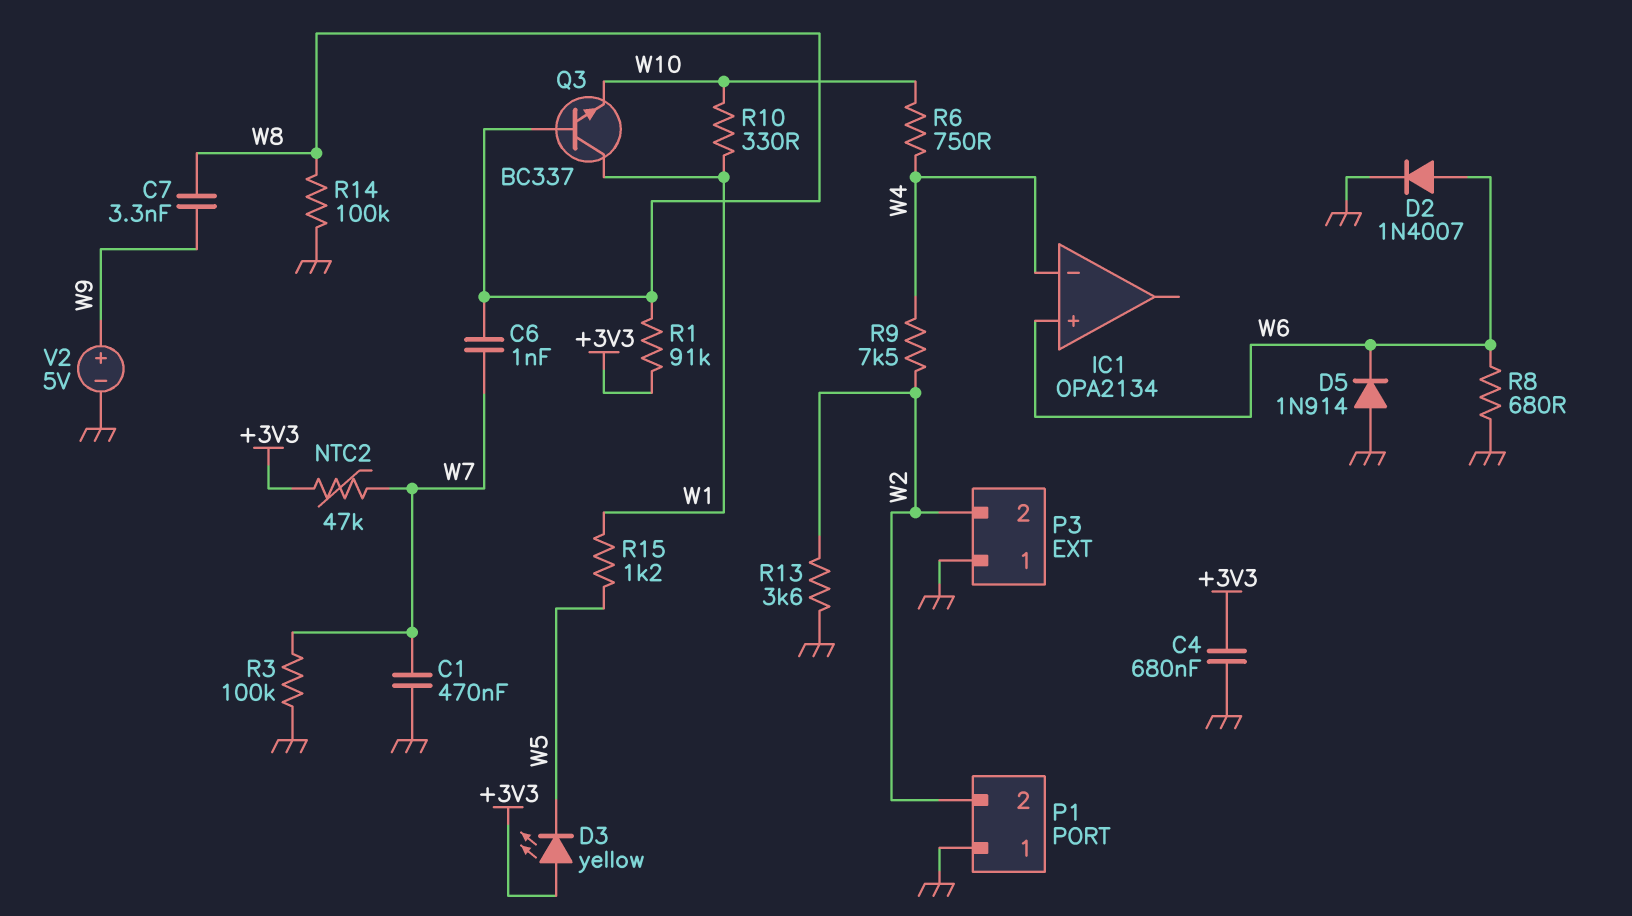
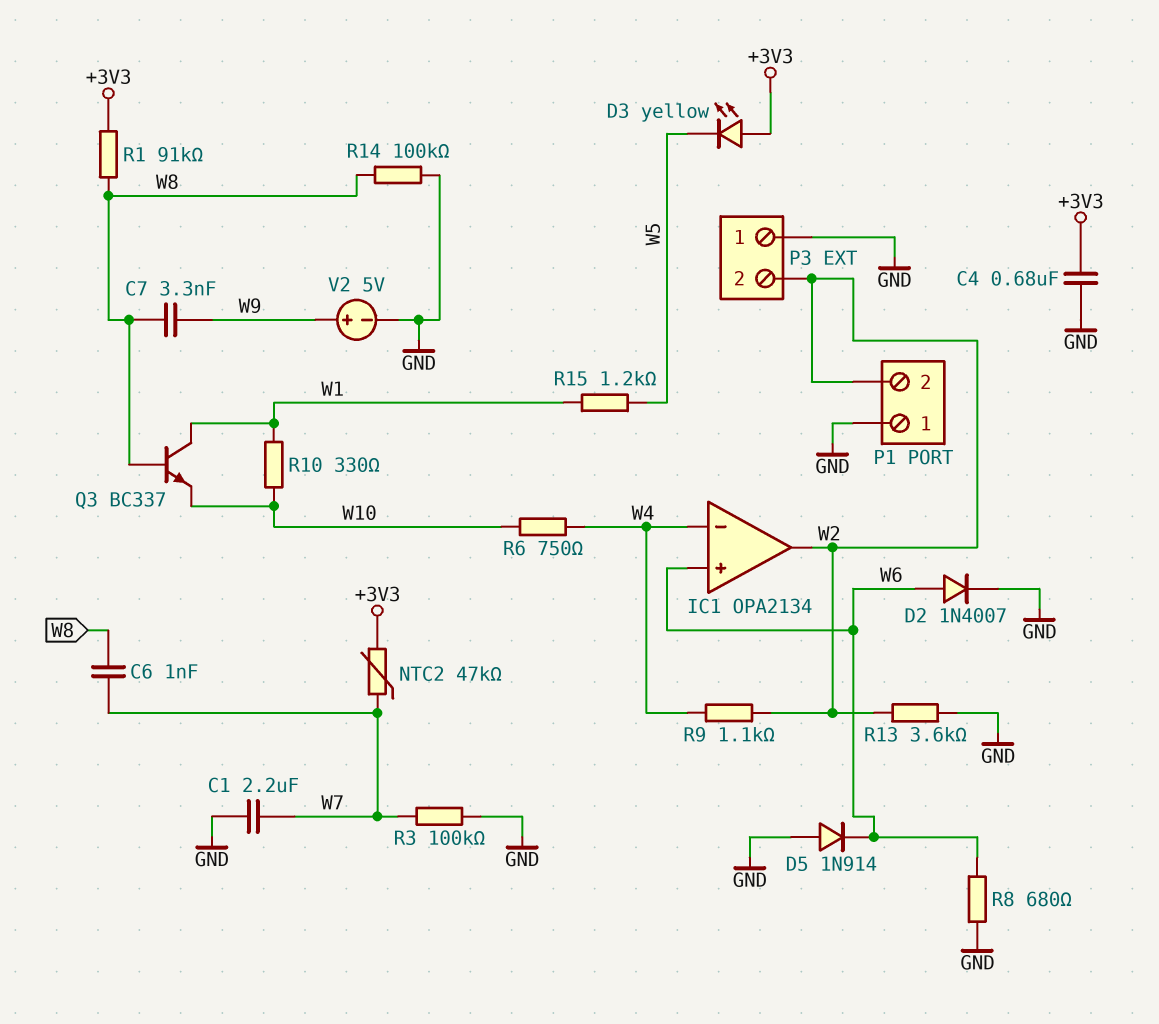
C1: 470nF (GND, W7) -> 2.2uF (GND, W7)
IC1 pin out: none -> W2
R9: 7.5k (W2, W4) -> 1.1k (W2, W4)

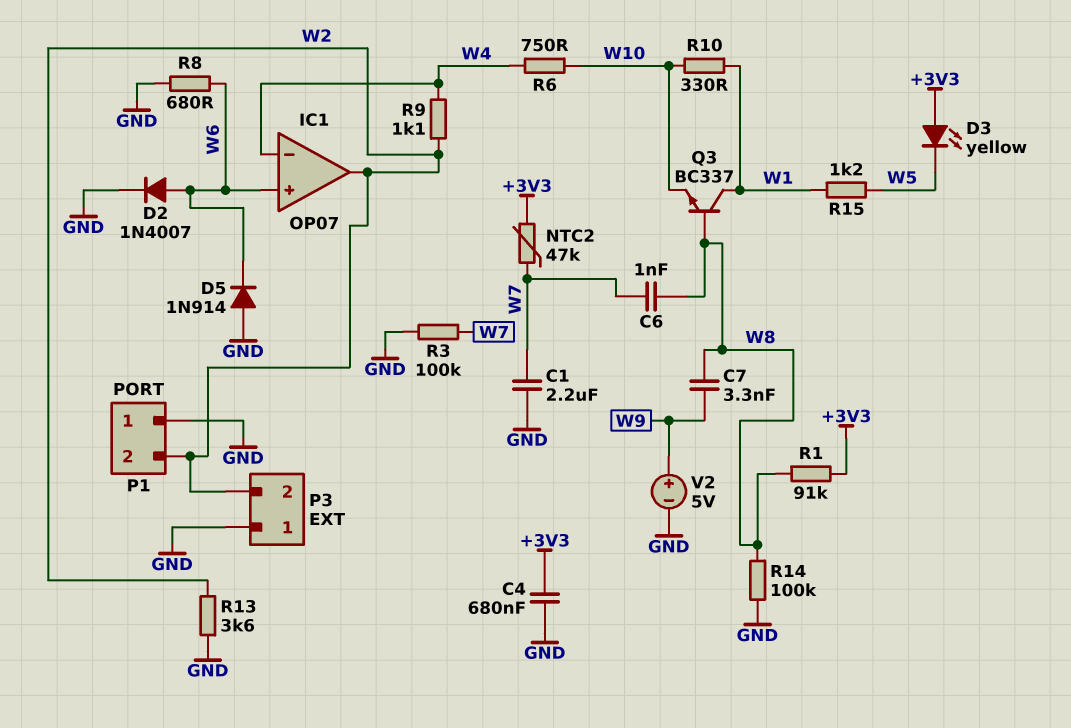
IC1: OPA2134 -> OP07

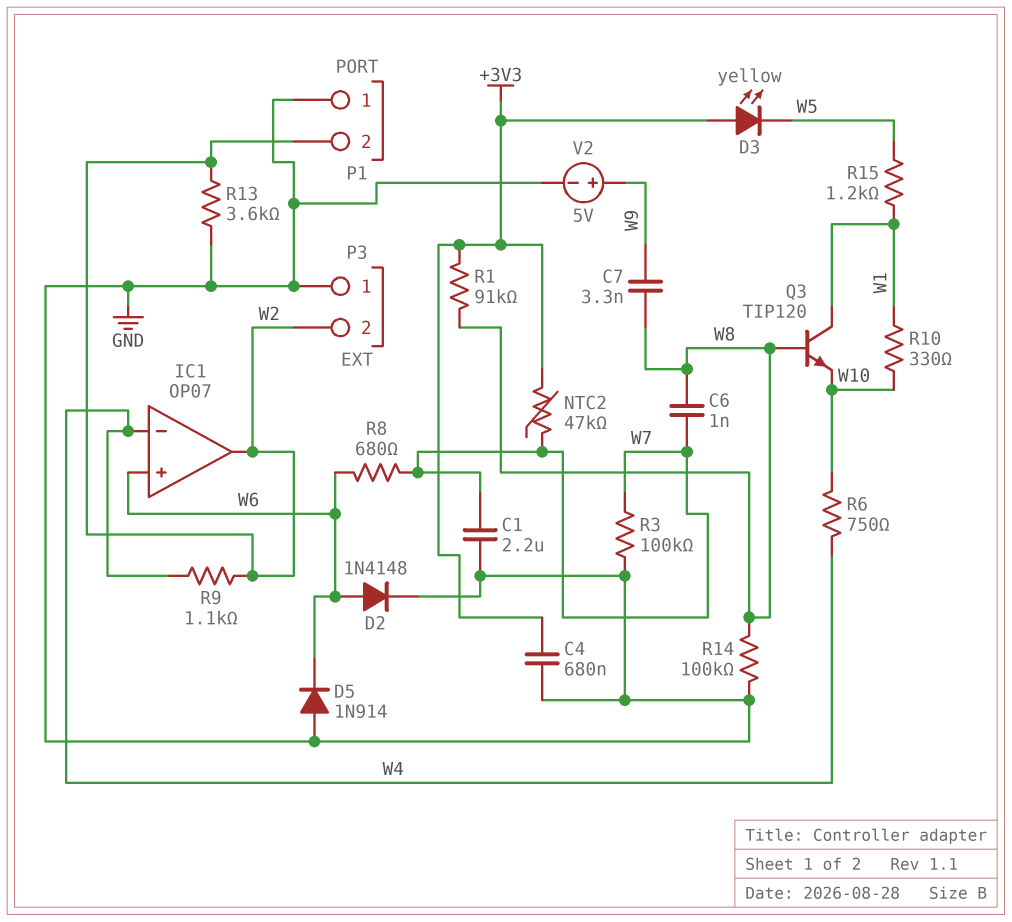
D2: diode 1N4007 (A W6, K GND) -> diode 1N4148 (A W6, K GND)
Q3: NPN BC337 (B W8, C W1, E W10) -> NPN TIP120 (B W8, C W1, E W10)
R8: 680 (GND, W6) -> 680 (W6, W7)

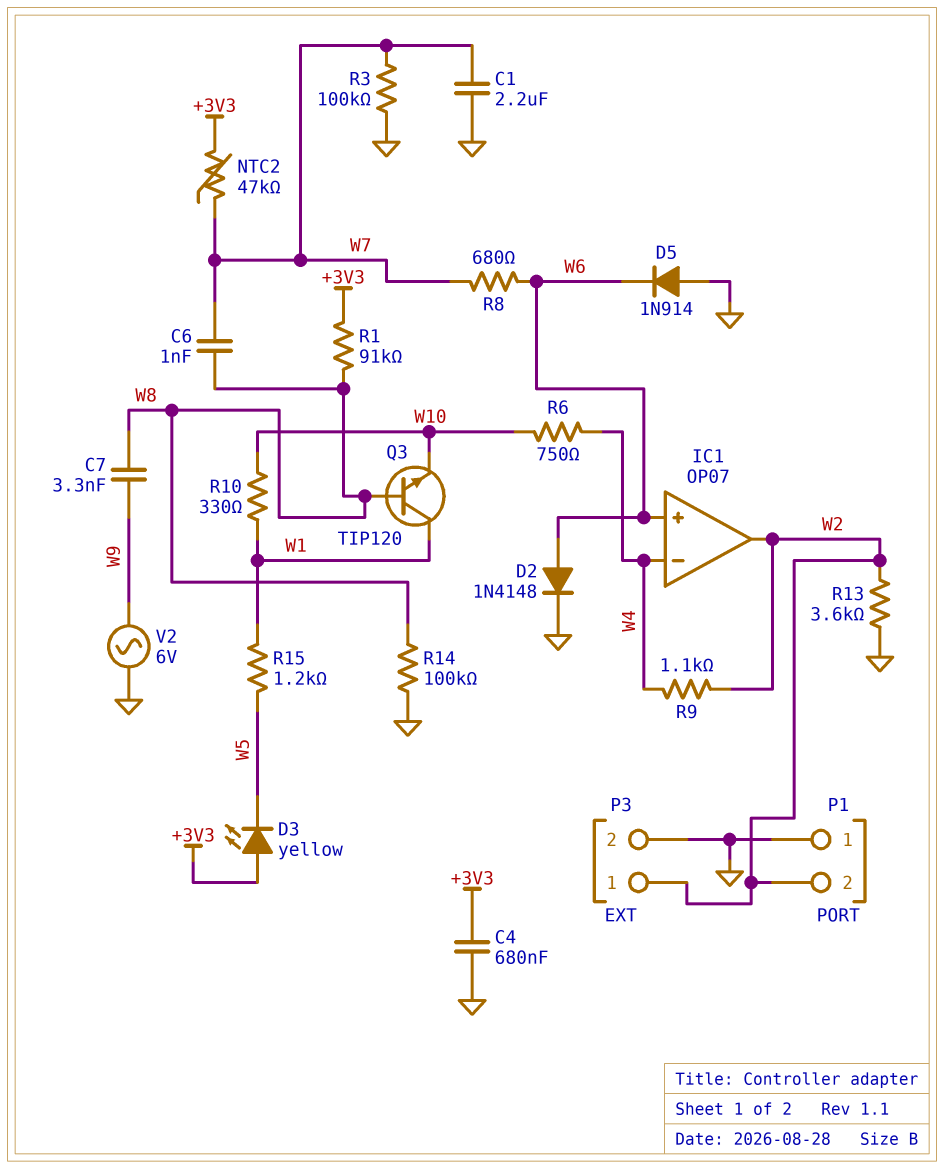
P3 pin 1: GND -> W2
P3 pin 2: W2 -> GND
V2: 5V (plus W9, minus GND) -> AC 6V (GND, W9)

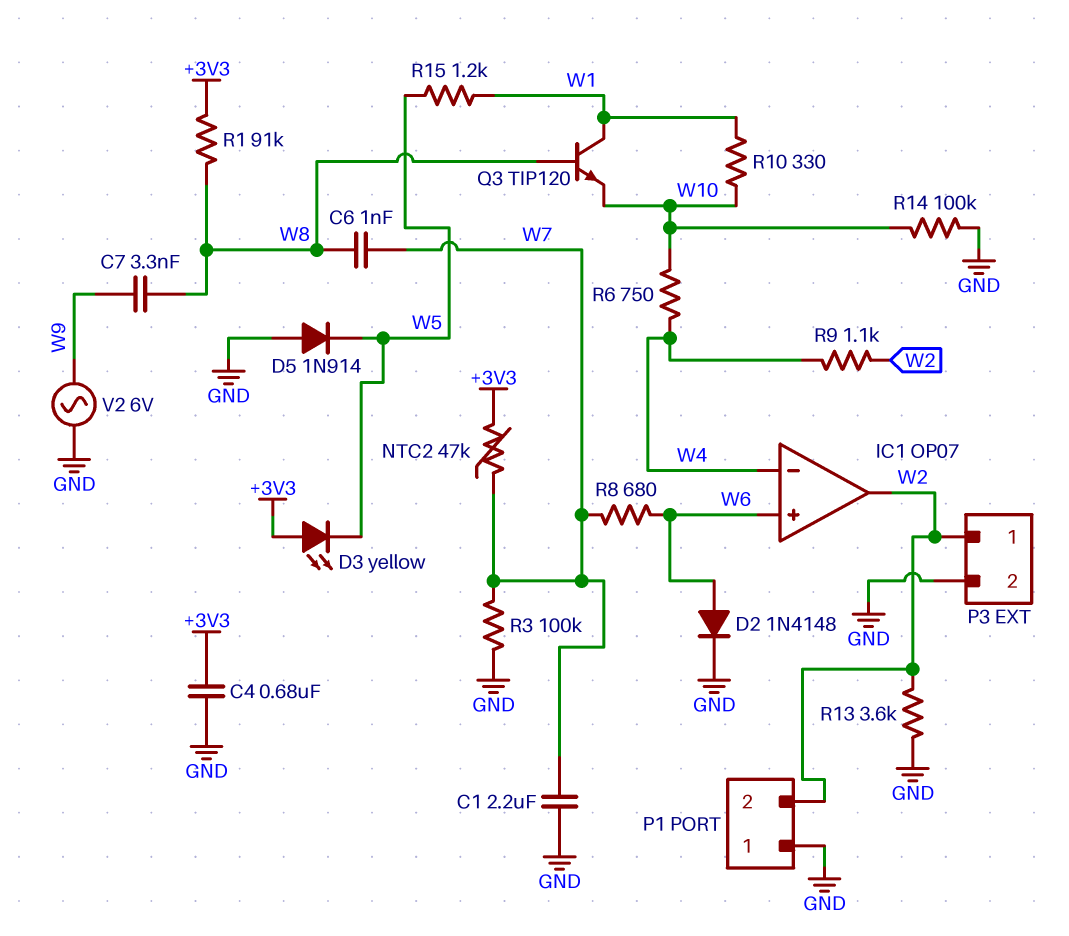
D5: diode 1N914 (A GND, K W6) -> diode 1N914 (A GND, K W5)
R14: 100k (GND, W8) -> 100k (GND, W10)

